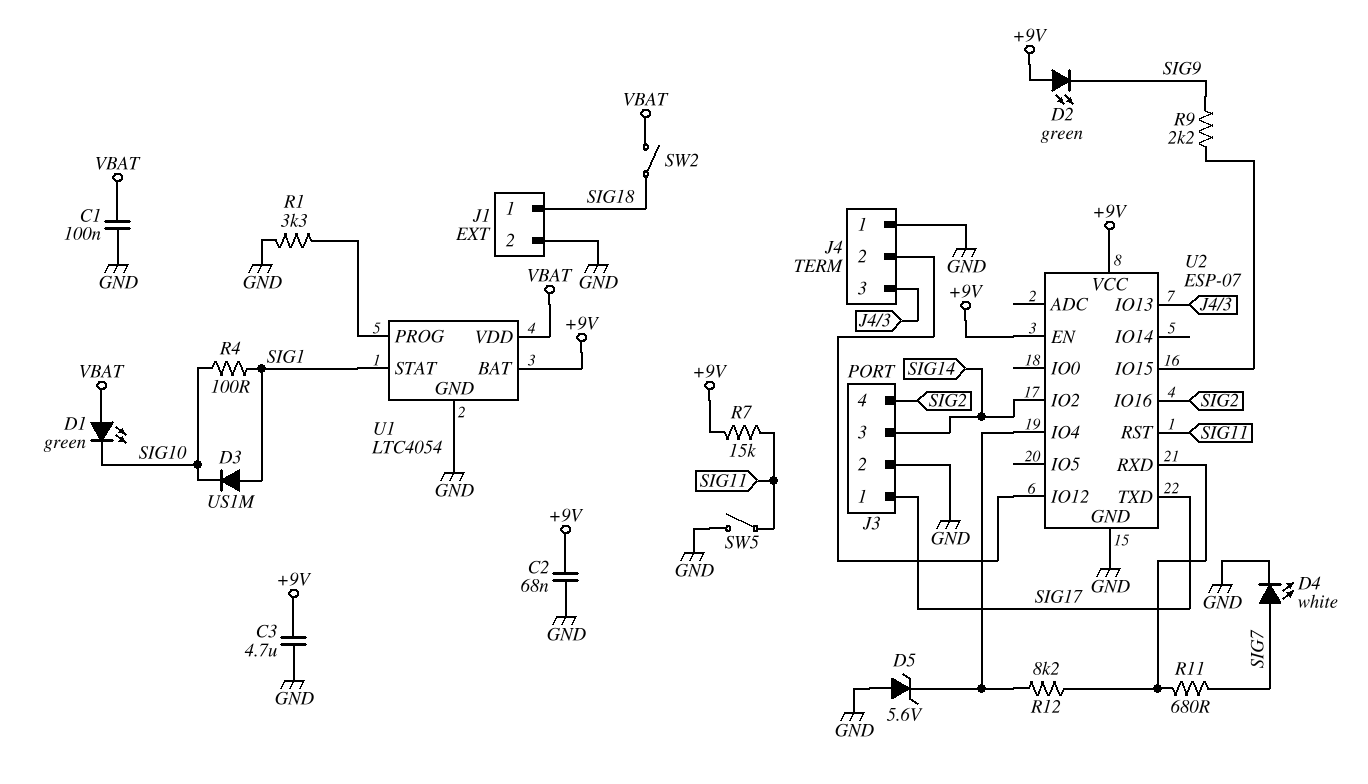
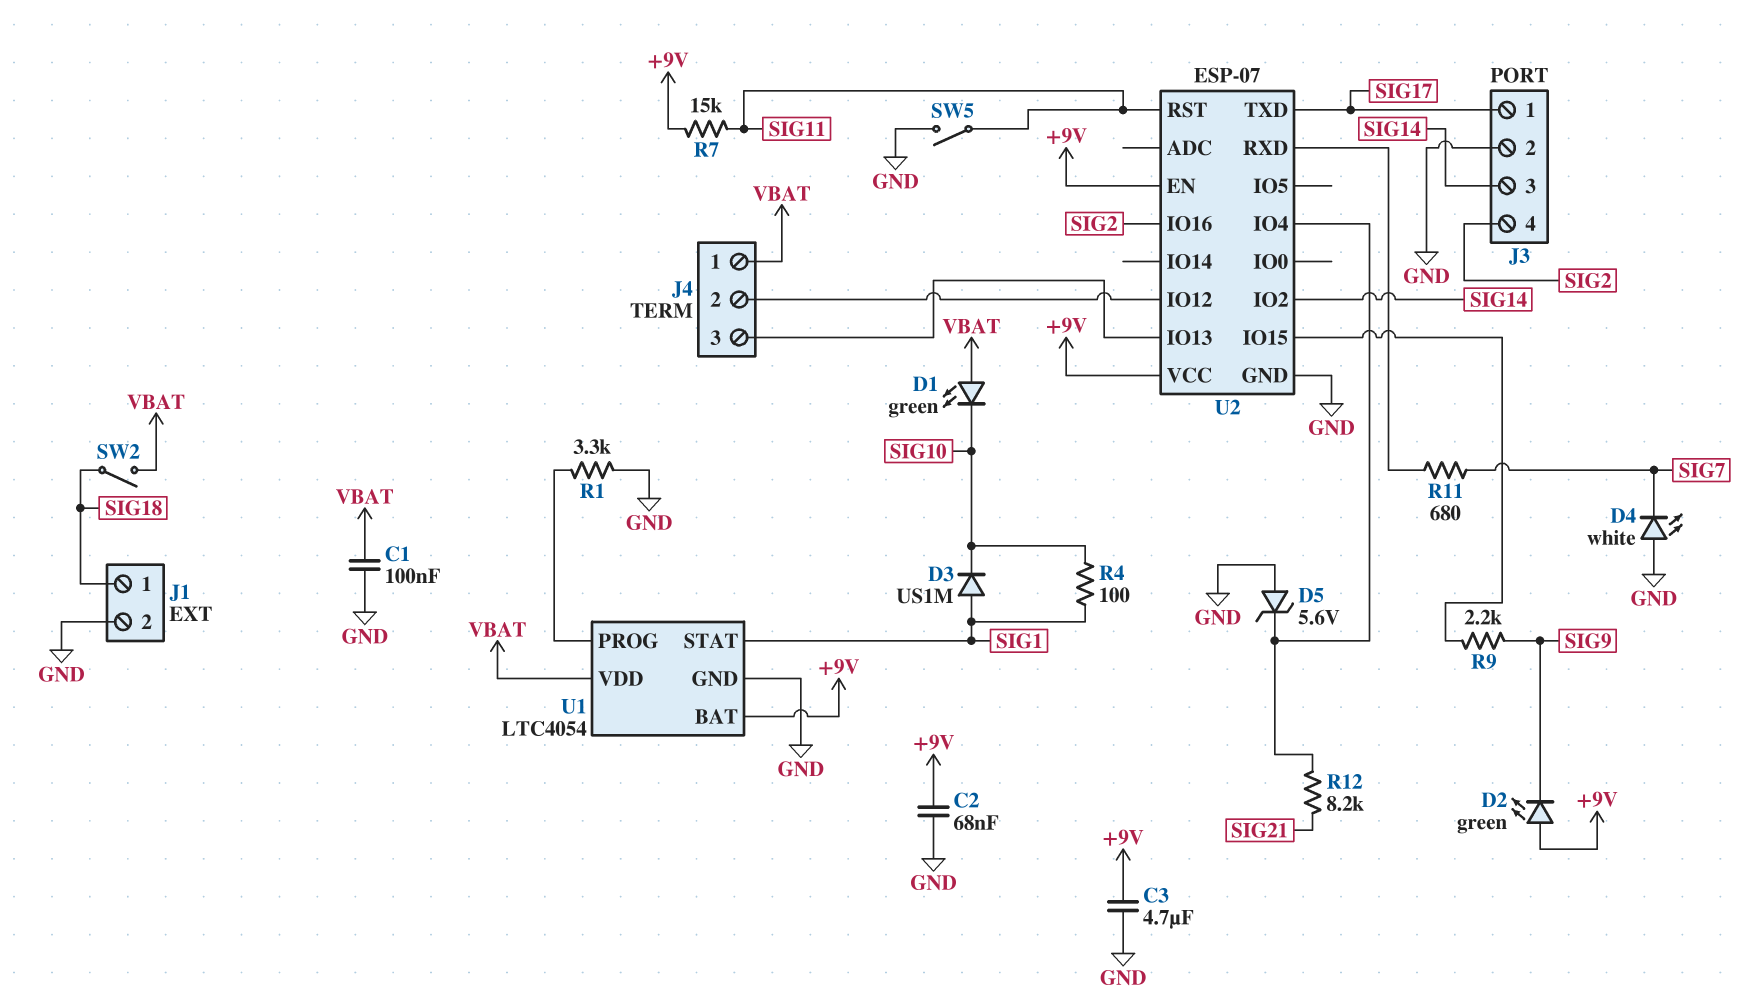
D4: LED white (A SIG7, K GND) -> LED white (A GND, K SIG7)
J4 pin 1: GND -> VBAT
R12: 8.2k (U2/IO4, U2/RXD) -> 8.2k (SIG21, U2/IO4)

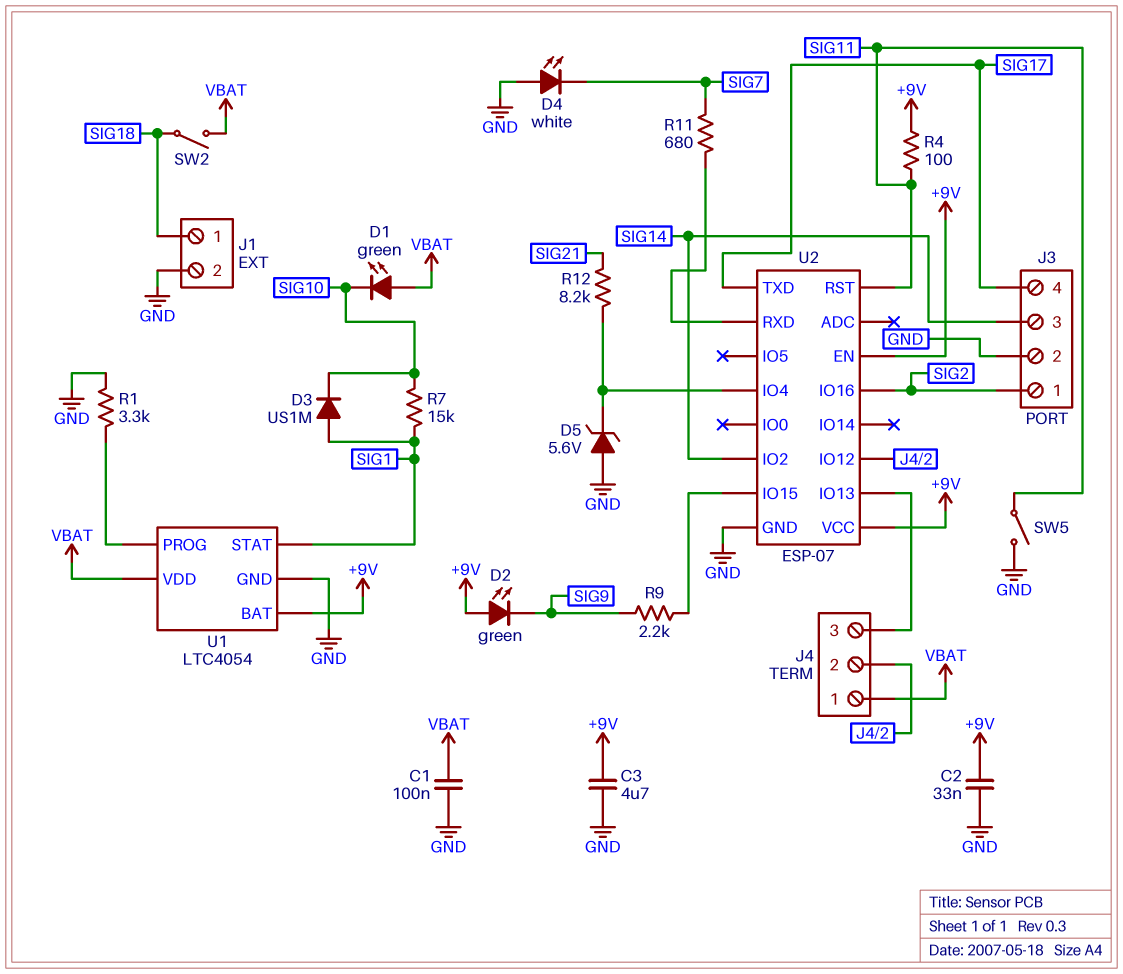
C2: 68nF (+9V, GND) -> 33nF (+9V, GND)
J3 pin 1: SIG17 -> SIG2
J3 pin 4: SIG2 -> SIG17
R4: 100 (SIG1, SIG10) -> 100 (+9V, SIG11)
R7: 15k (+9V, SIG11) -> 15k (SIG1, SIG10)

